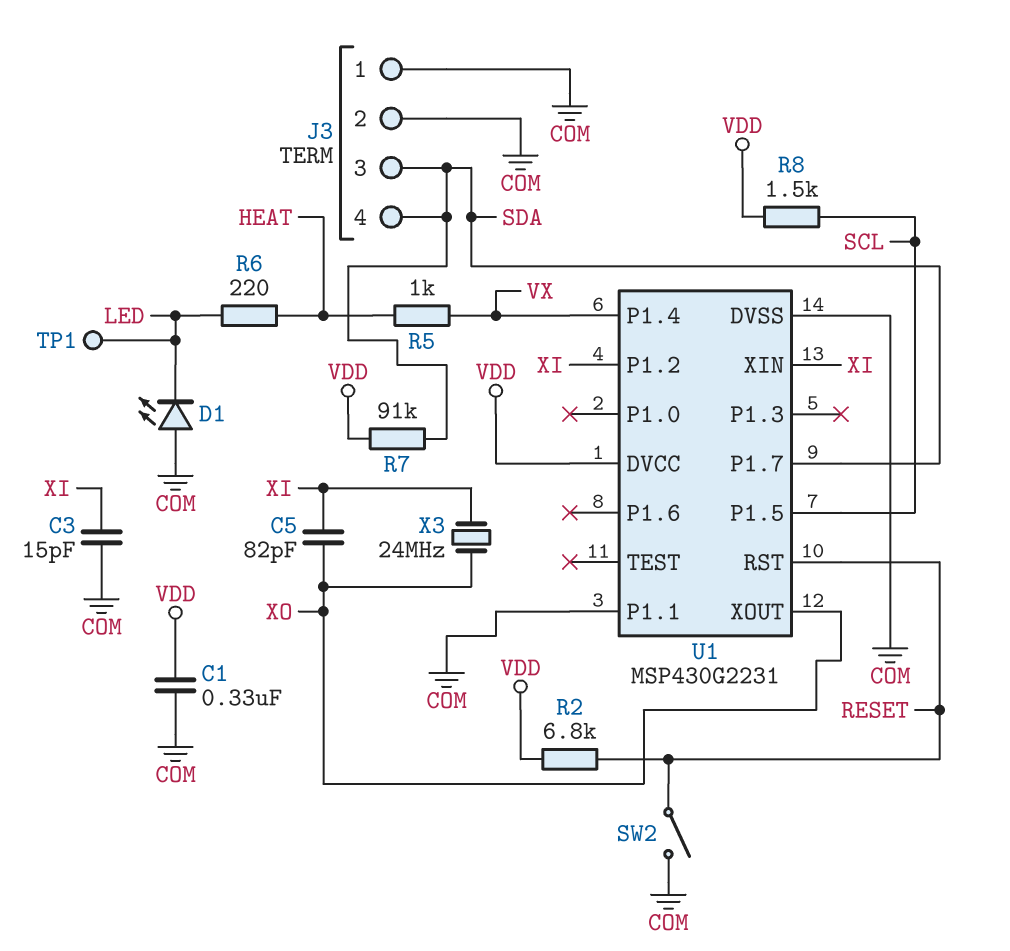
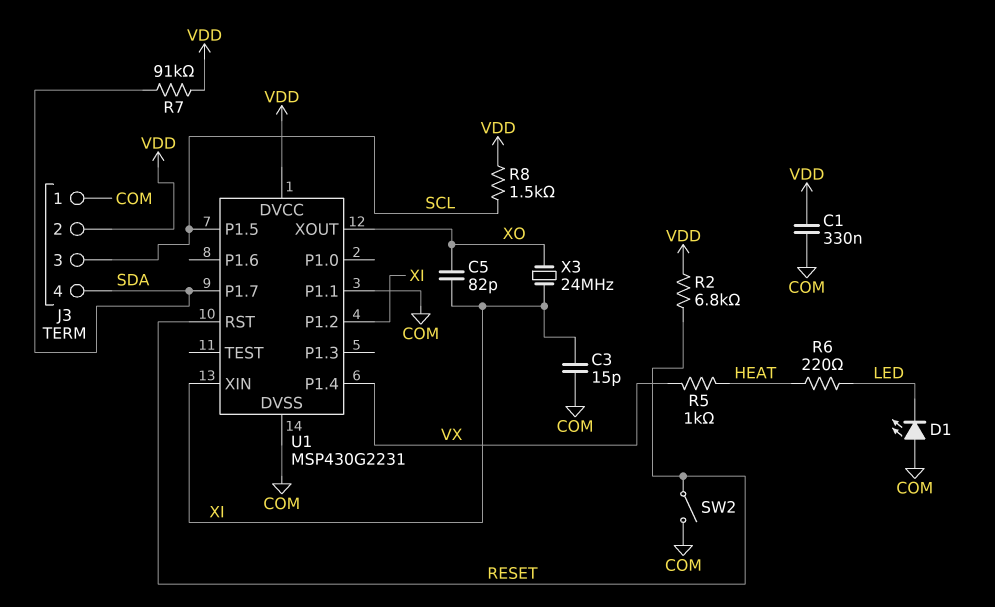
J3 pin 2: COM -> VDD
J3 pin 3: SDA -> SCL
TP1: test point (LED) -> none

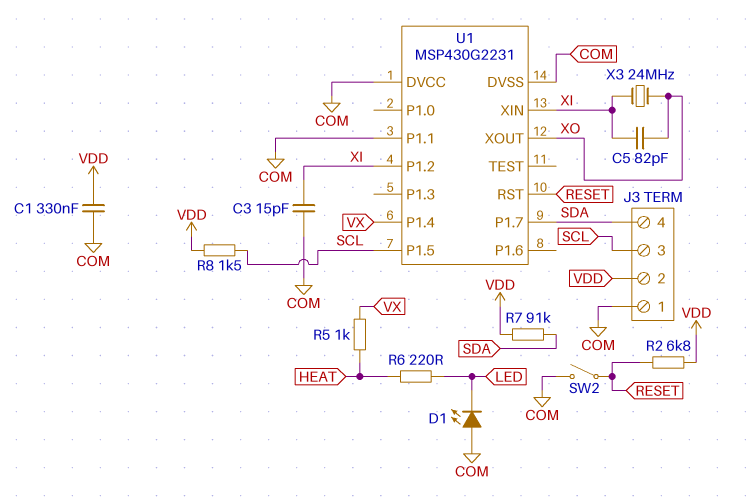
U1 pin DVCC: VDD -> COM

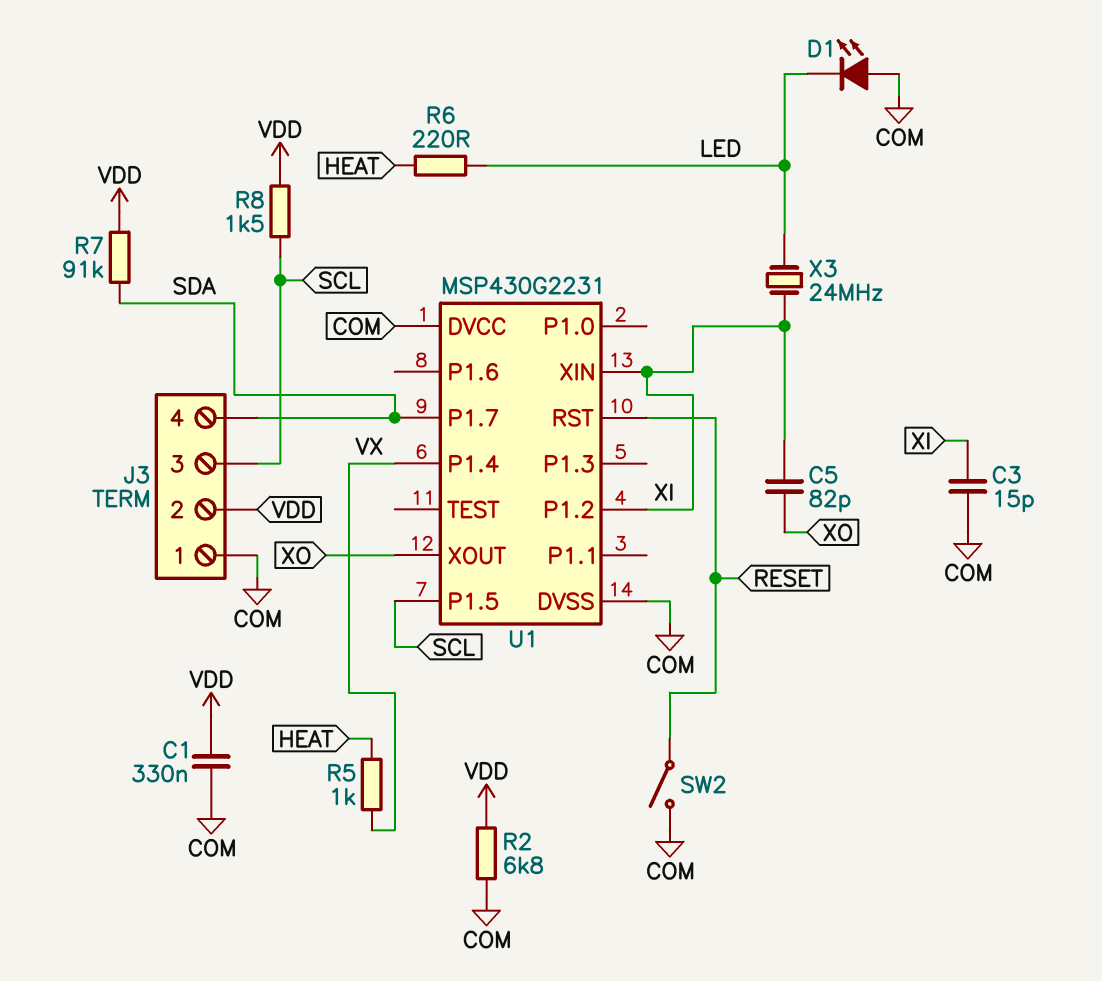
R2: 6.8k (RESET, VDD) -> 6.8k (COM, VDD)
U1 pin P1.1: COM -> none
X3: 24MHz (XI, XO) -> 24MHz (LED, XI)

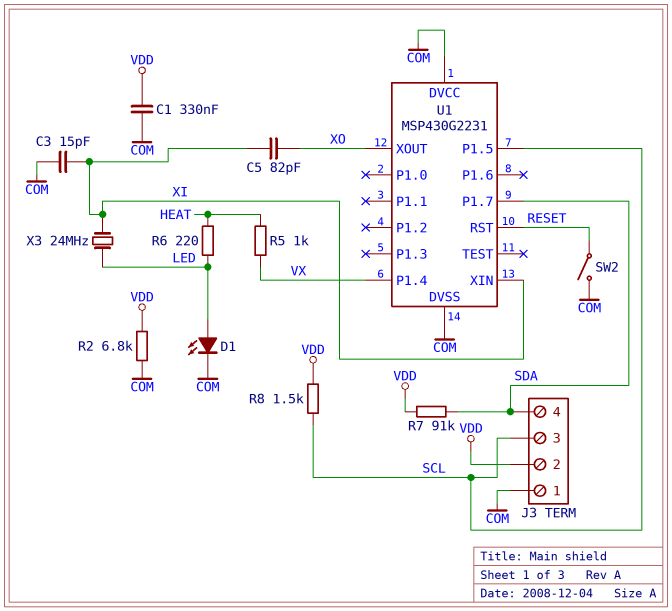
D1: LED (A COM, K LED) -> LED (A LED, K COM)
U1 pin P1.2: XI -> none

